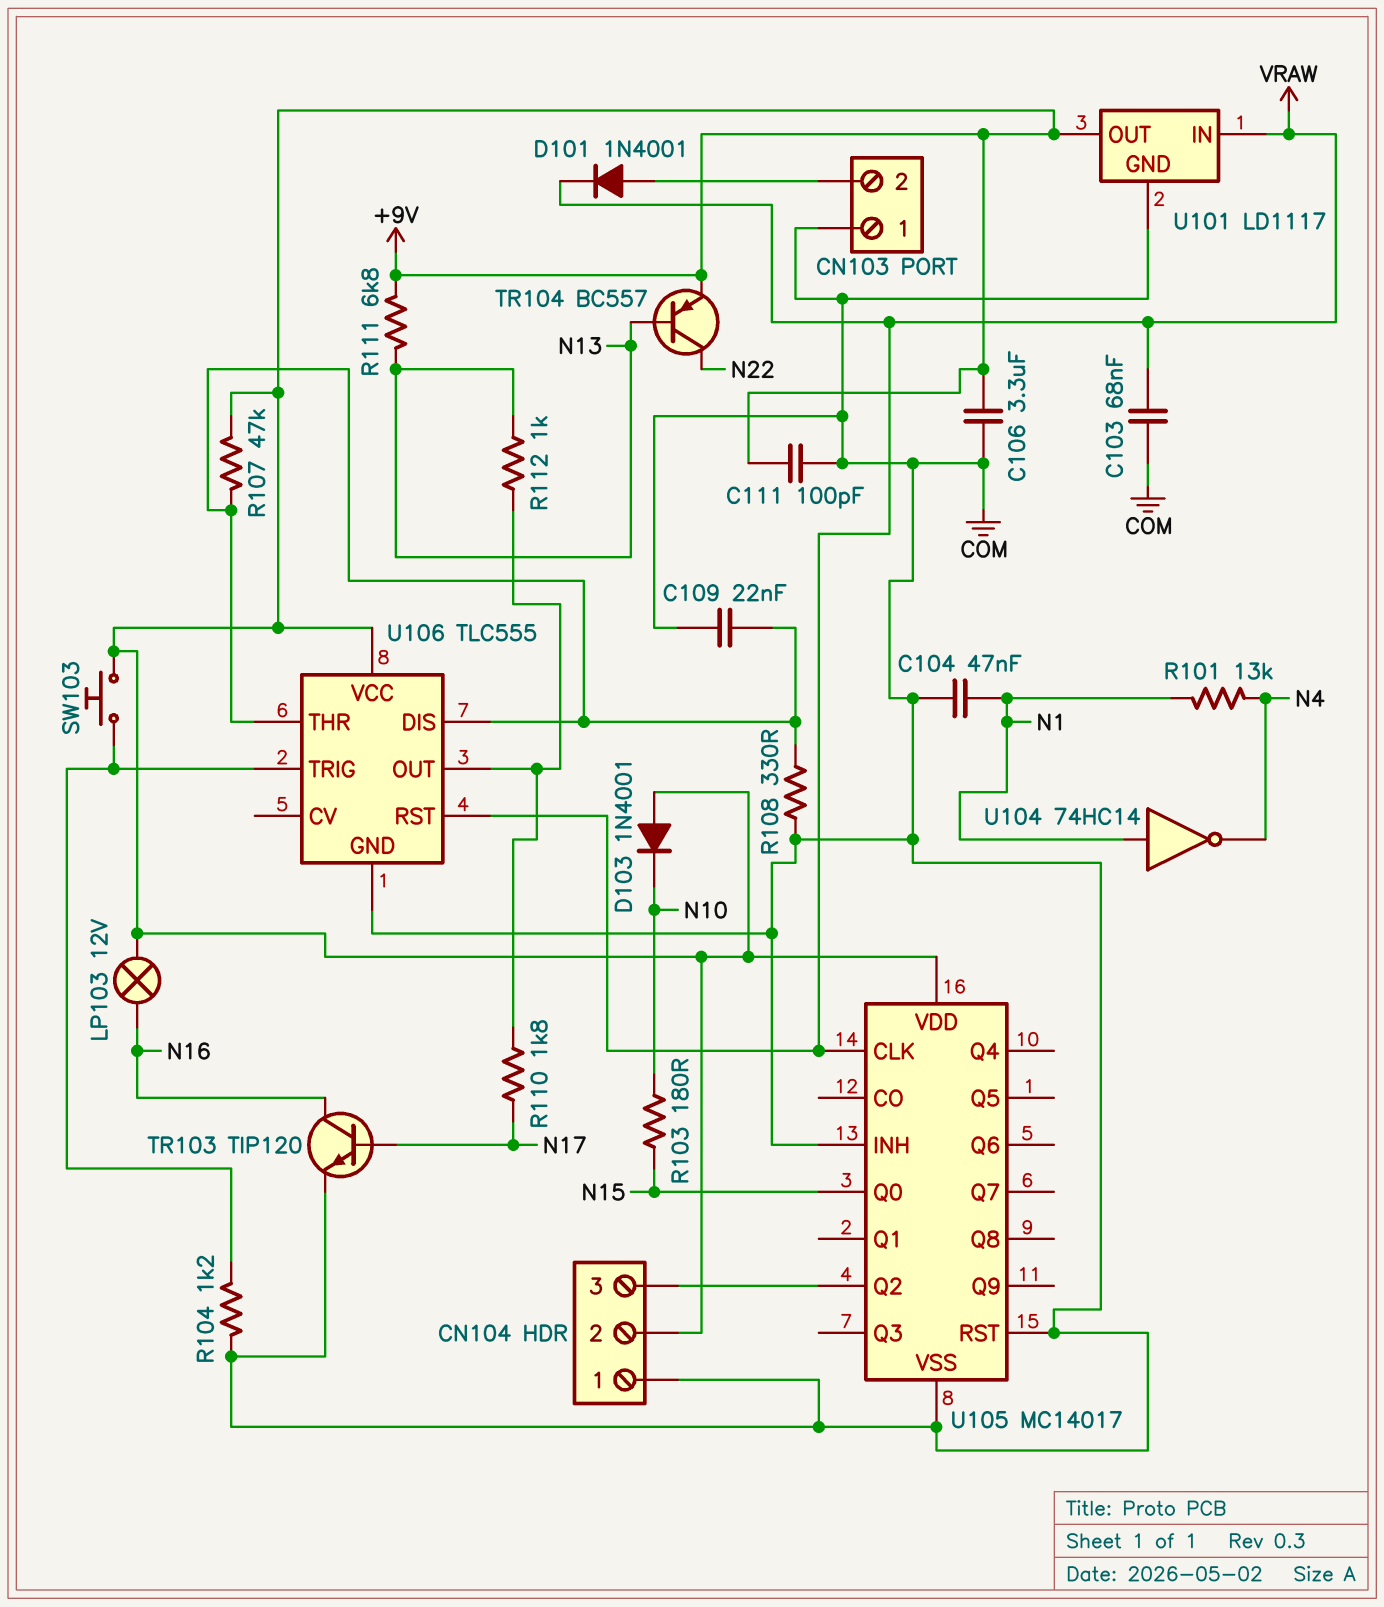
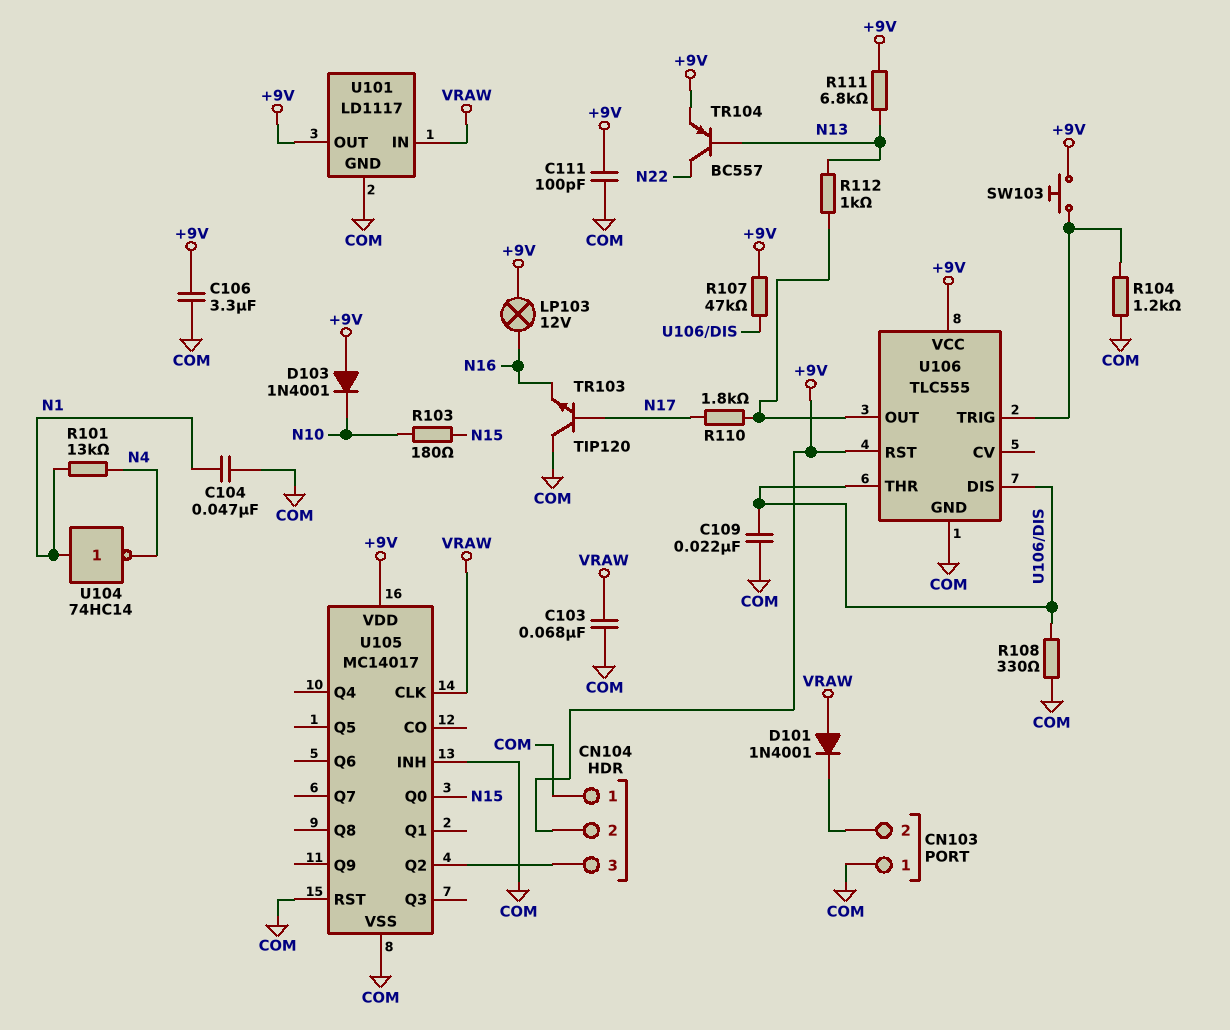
D101: diode 1N4001 (A CN103/2, K VRAW) -> diode 1N4001 (A VRAW, K CN103/2)
TR103: NPN TIP120 (B N17, C N16, E COM) -> NPN TIP120 (B N17, C COM, E N16)
U106 pin RST: VRAW -> +9V

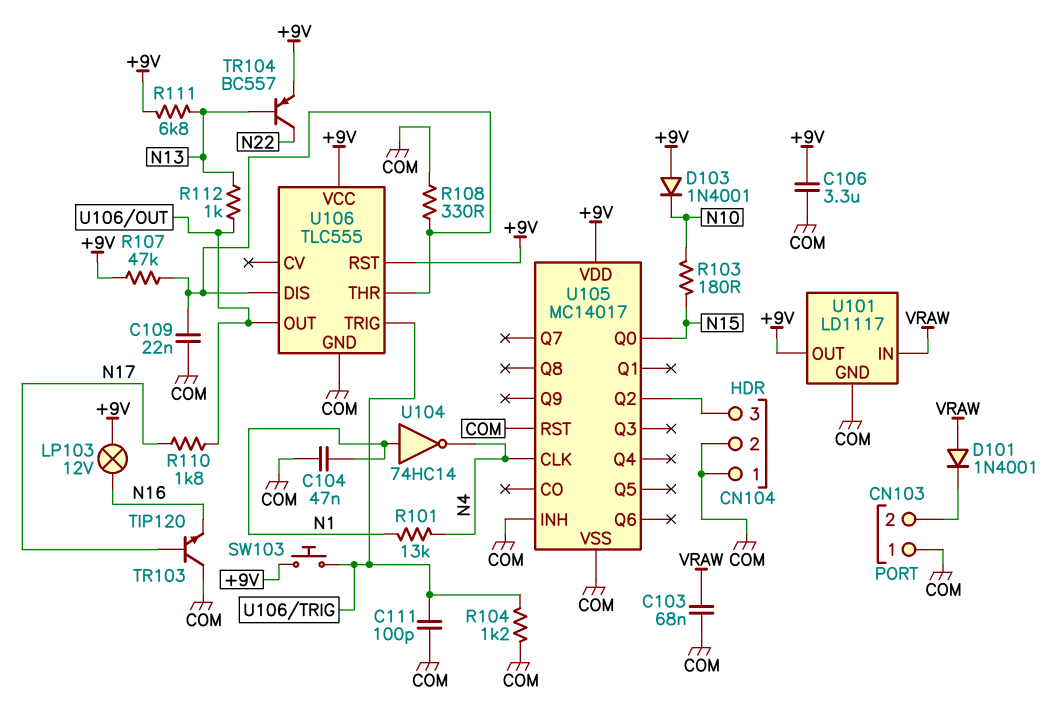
C111: 100pF (+9V, COM) -> 100pF (COM, U106/TRIG)
CN104 pin 2: +9V -> COM
U105 pin CLK: VRAW -> N4

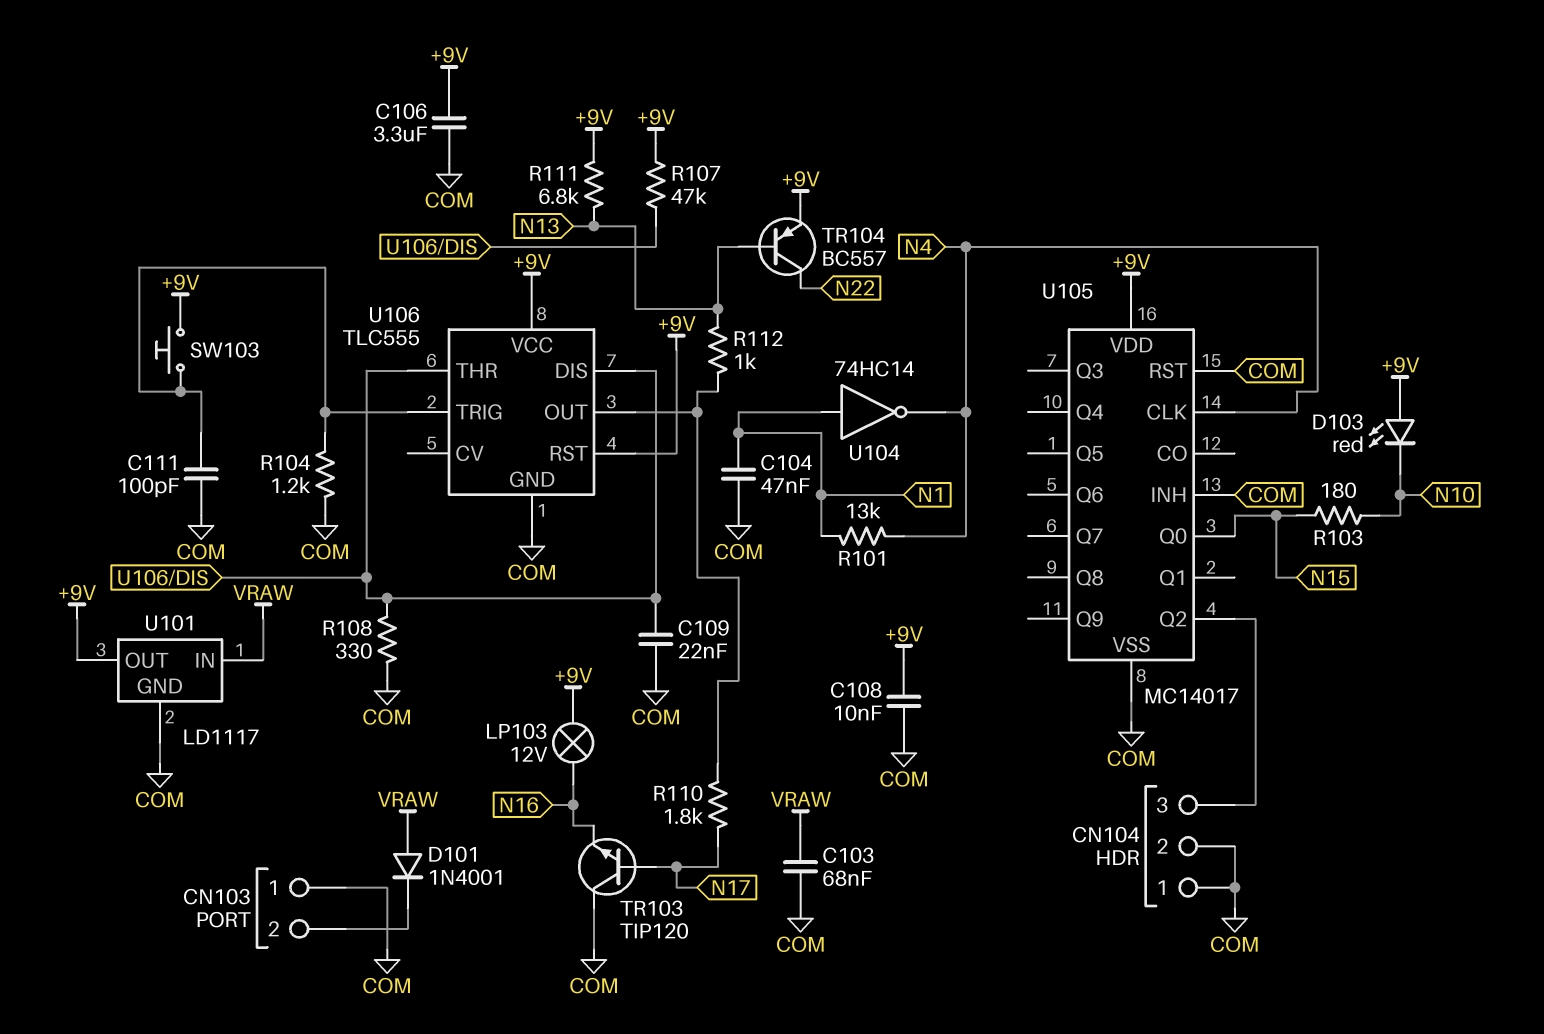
C108: none -> 10nF (+9V, COM)
D103: diode 1N4001 (A +9V, K N10) -> LED red (A +9V, K N10)

